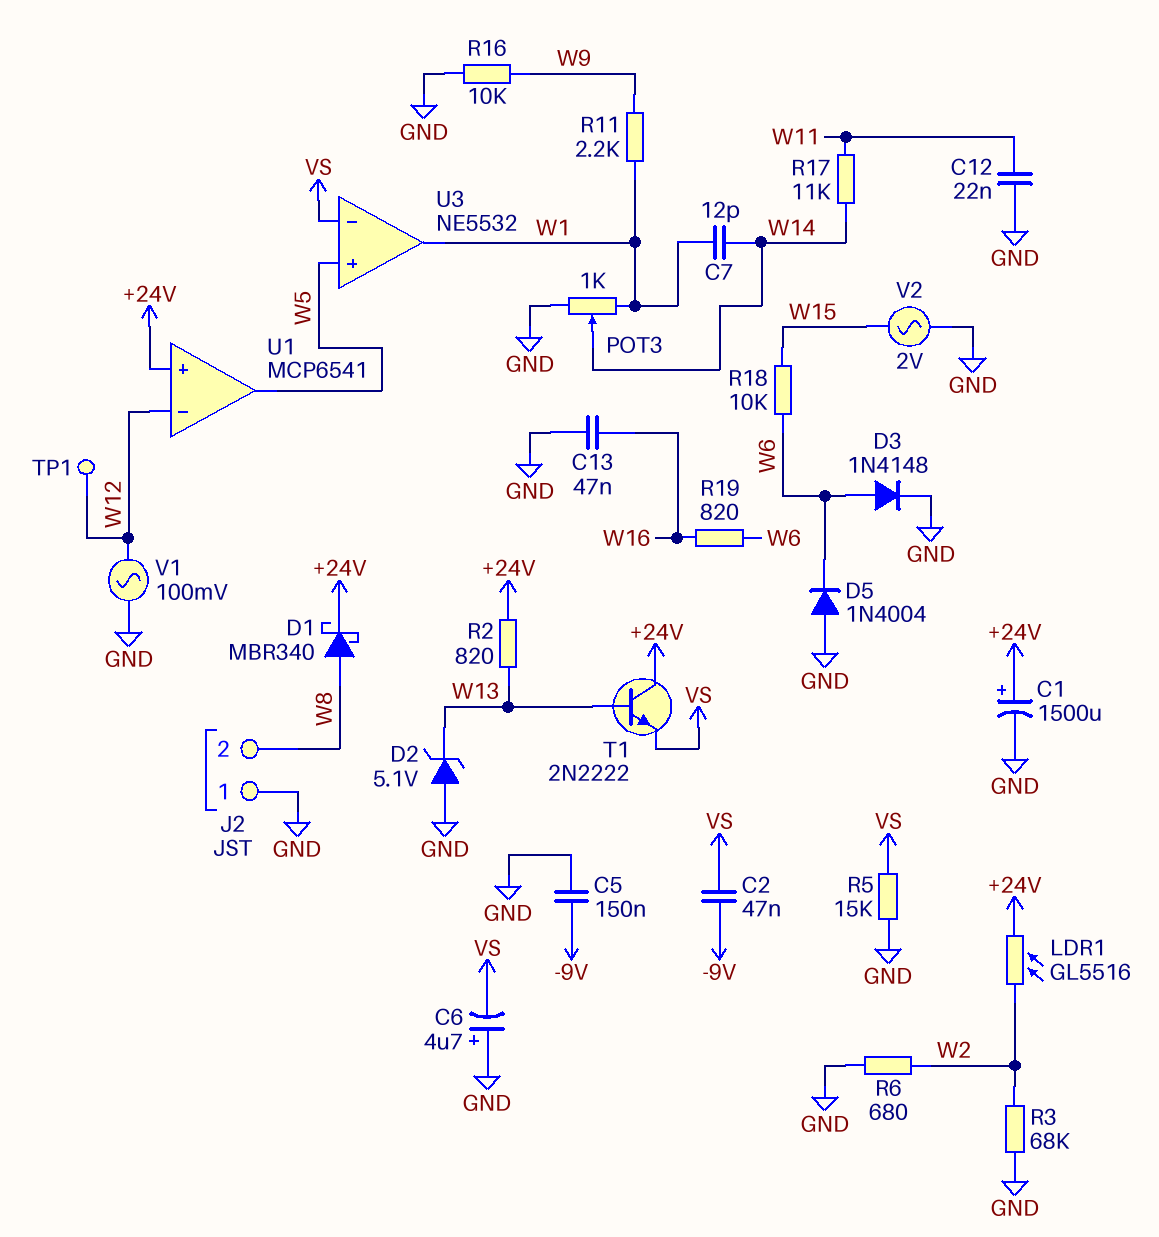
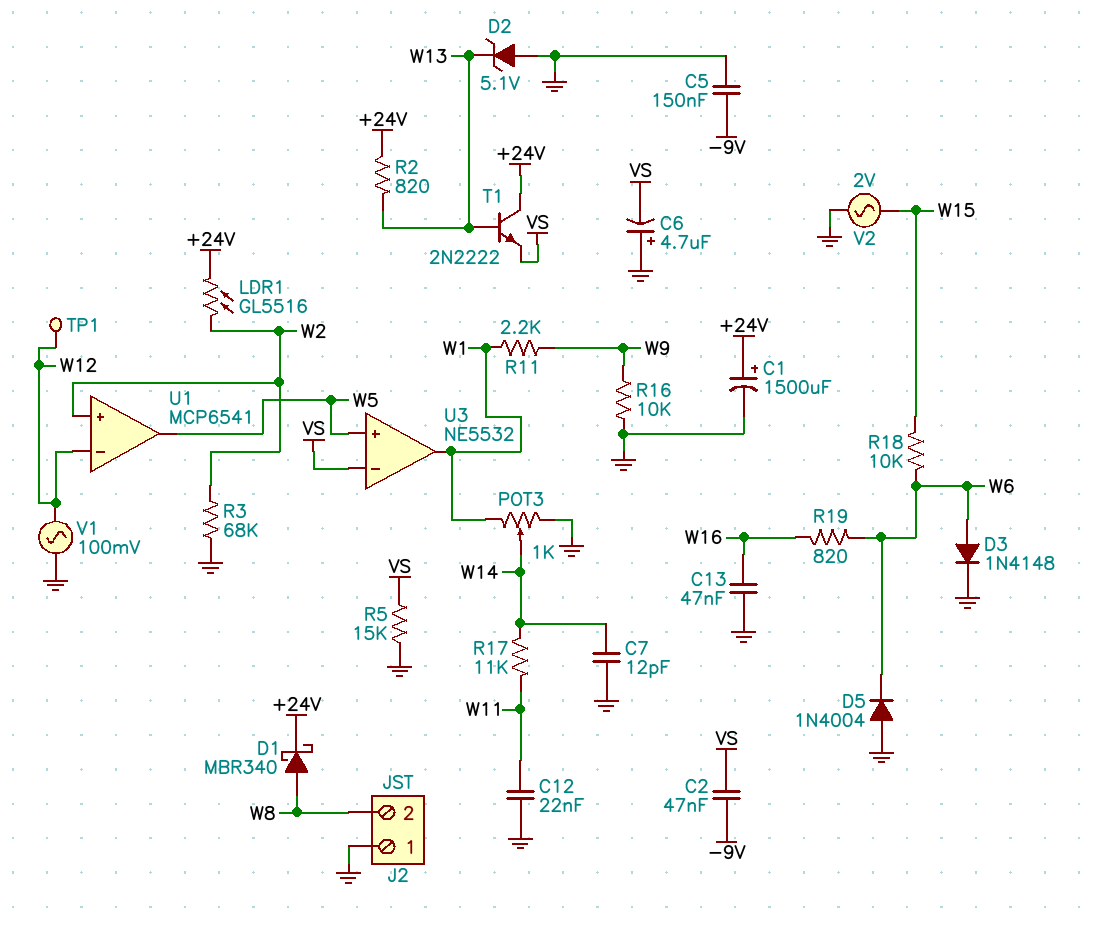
C7: 12pF (W1, W14) -> 12pF (GND, W14)
R6: 680 (GND, W2) -> none
U1 pin in+: +24V -> W2

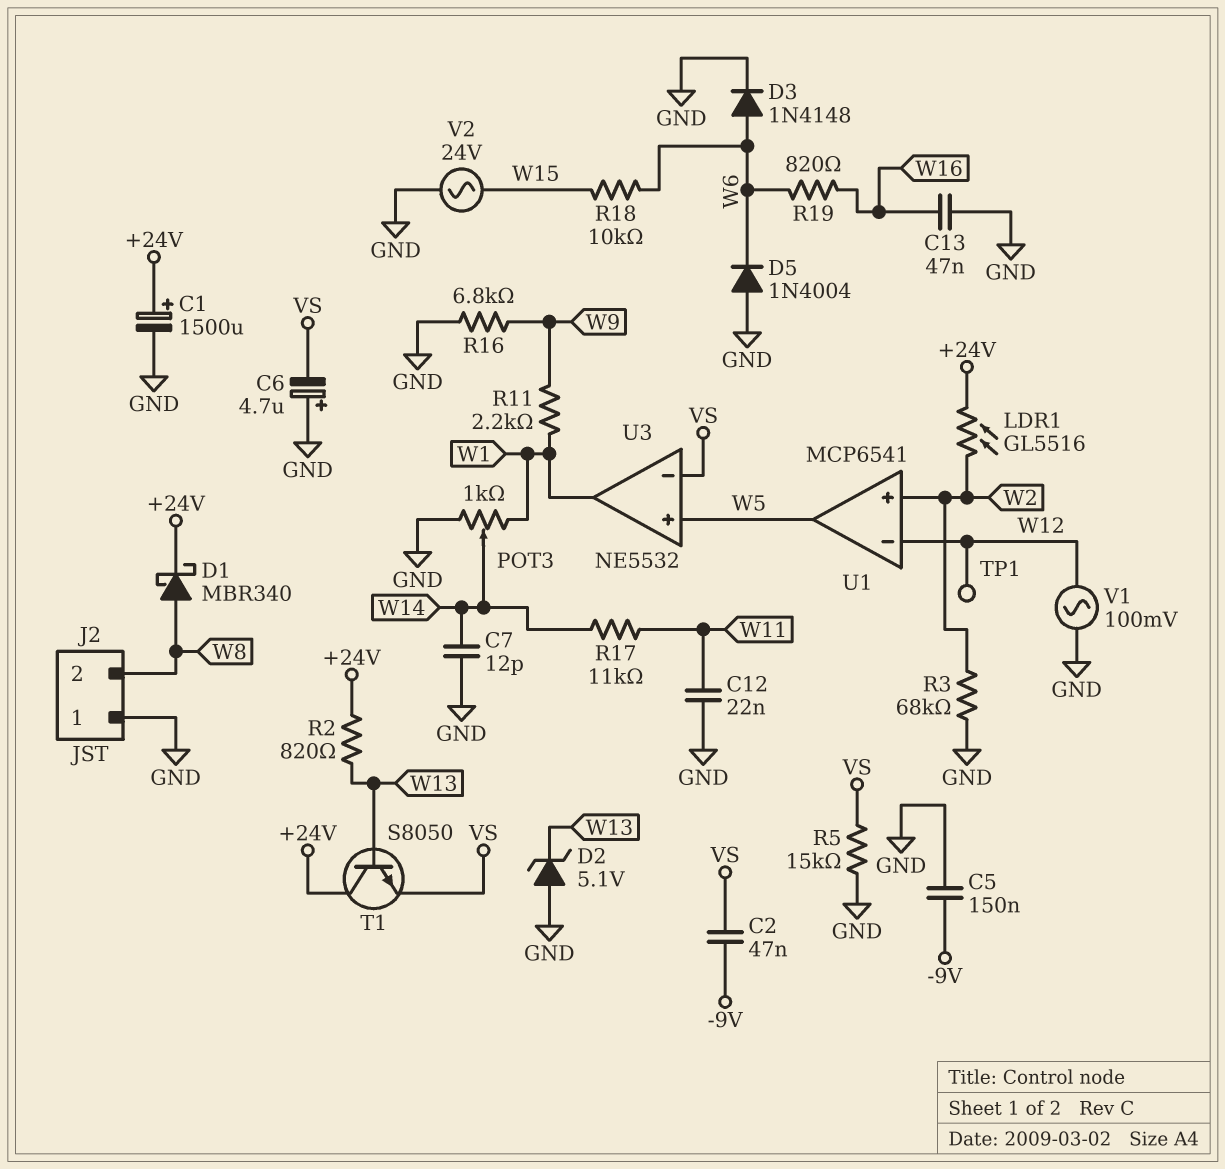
R16: 10k (GND, W9) -> 6.8k (GND, W9)
T1: NPN 2N2222 (B W13, C +24V, E VS) -> NPN S8050 (B W13, C +24V, E VS)
V2: AC 2V (GND, W15) -> AC 24V (GND, W15)

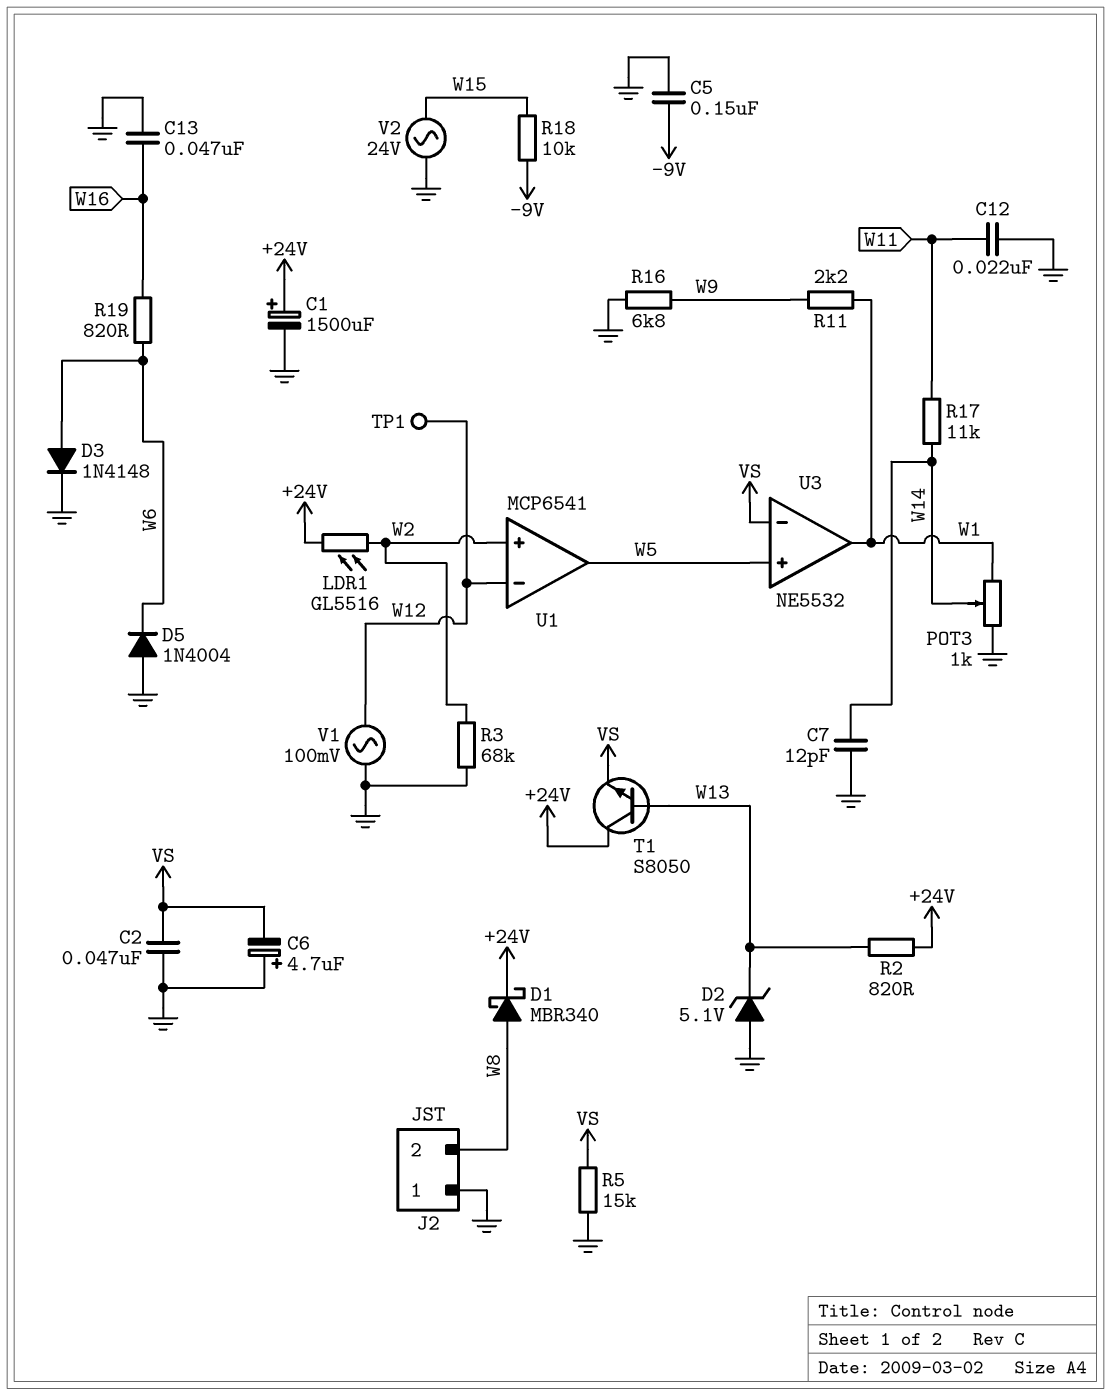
C2: 47nF (-9V, VS) -> 47nF (GND, VS)
R18: 10k (W6, W15) -> 10k (-9V, W15)

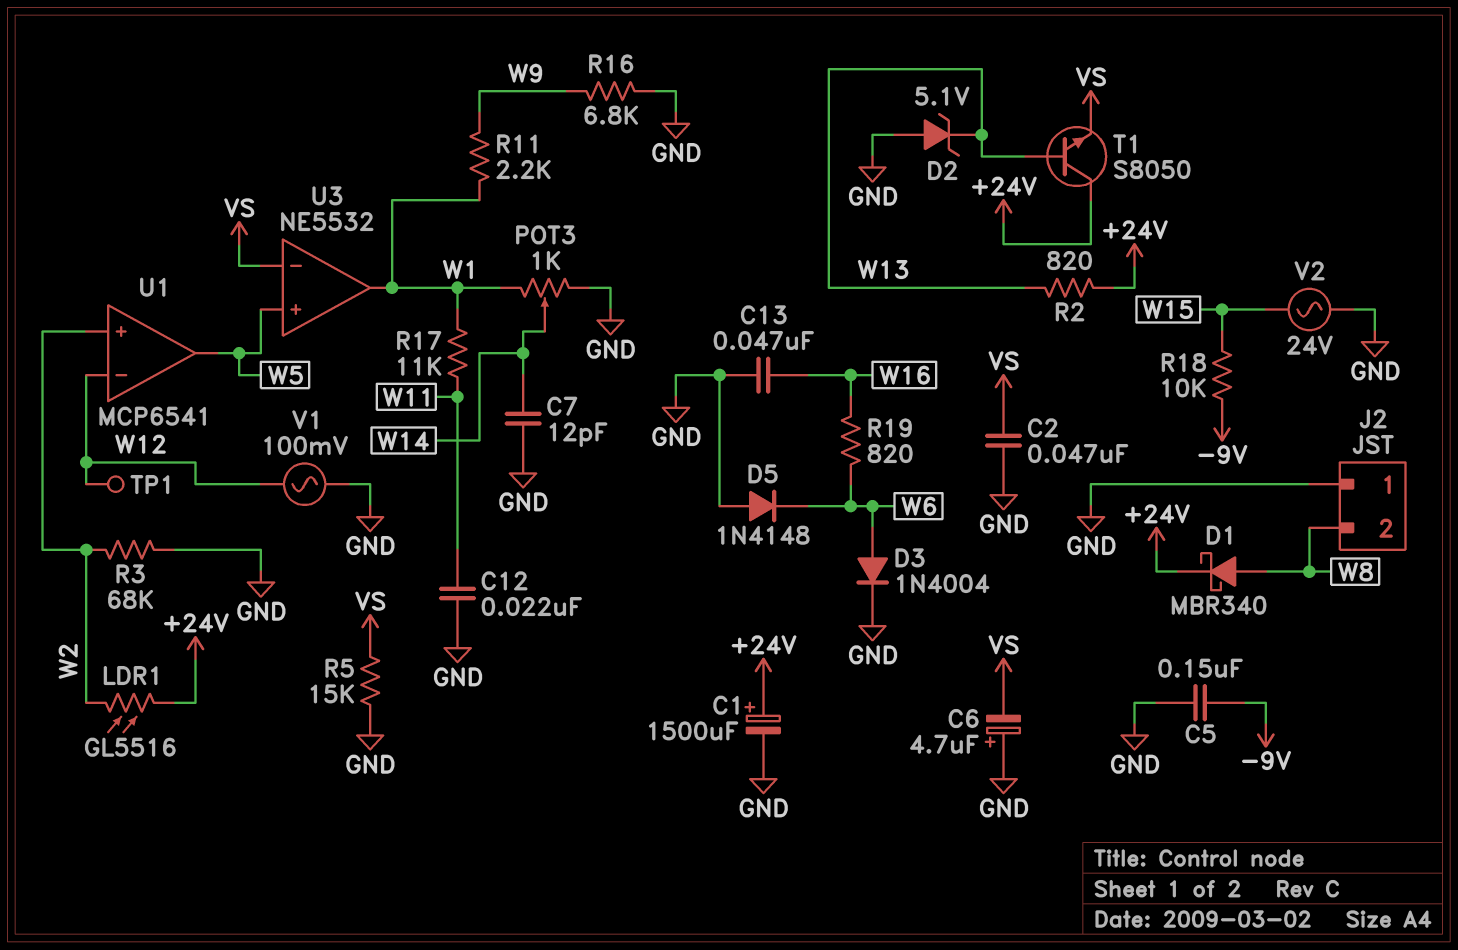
D3: diode 1N4148 (A W6, K GND) -> diode 1N4004 (A W6, K GND)
D5: diode 1N4004 (A GND, K W6) -> diode 1N4148 (A GND, K W6)
R17: 11k (W11, W14) -> 11k (W1, W11)

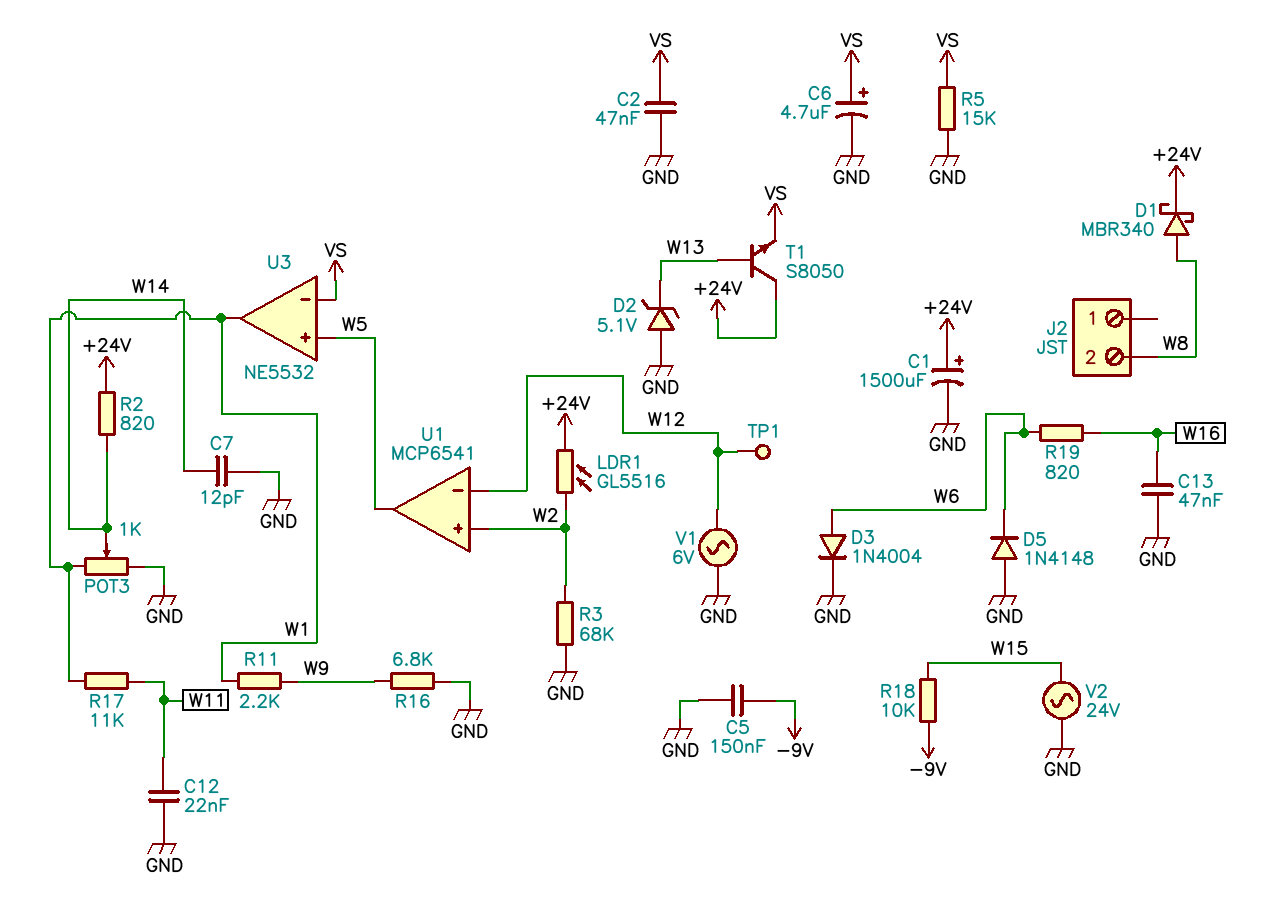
C6: 4.7uF (plus GND, minus VS) -> 4.7uF (plus VS, minus GND)
J2 pin 1: GND -> none
R2: 820 (+24V, W13) -> 820 (+24V, W14)
V1: AC 100mV (GND, W12) -> AC 6V (GND, W12)

